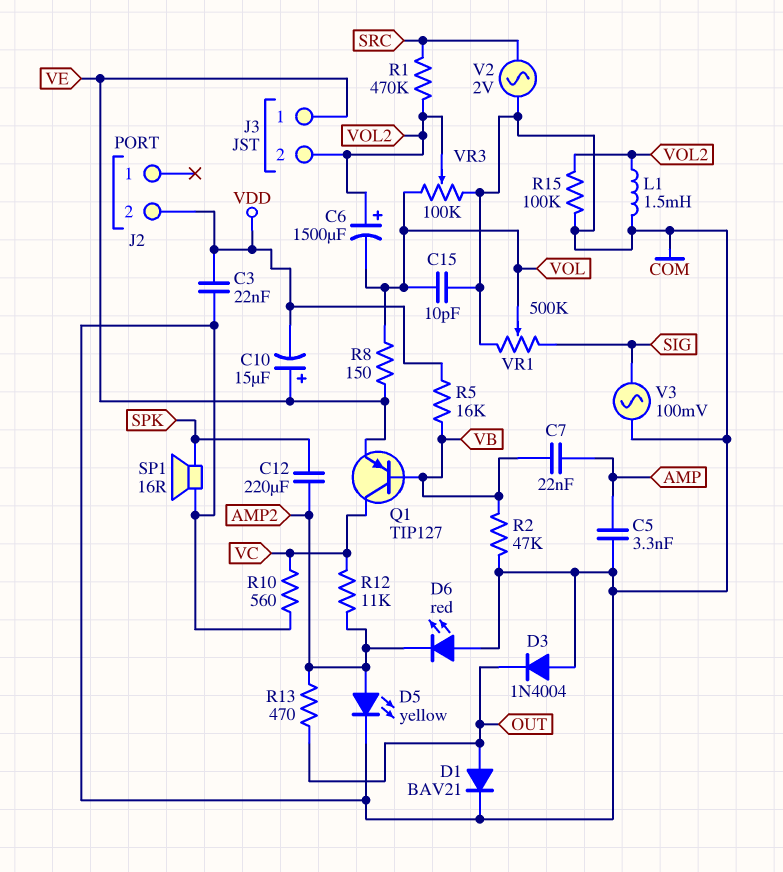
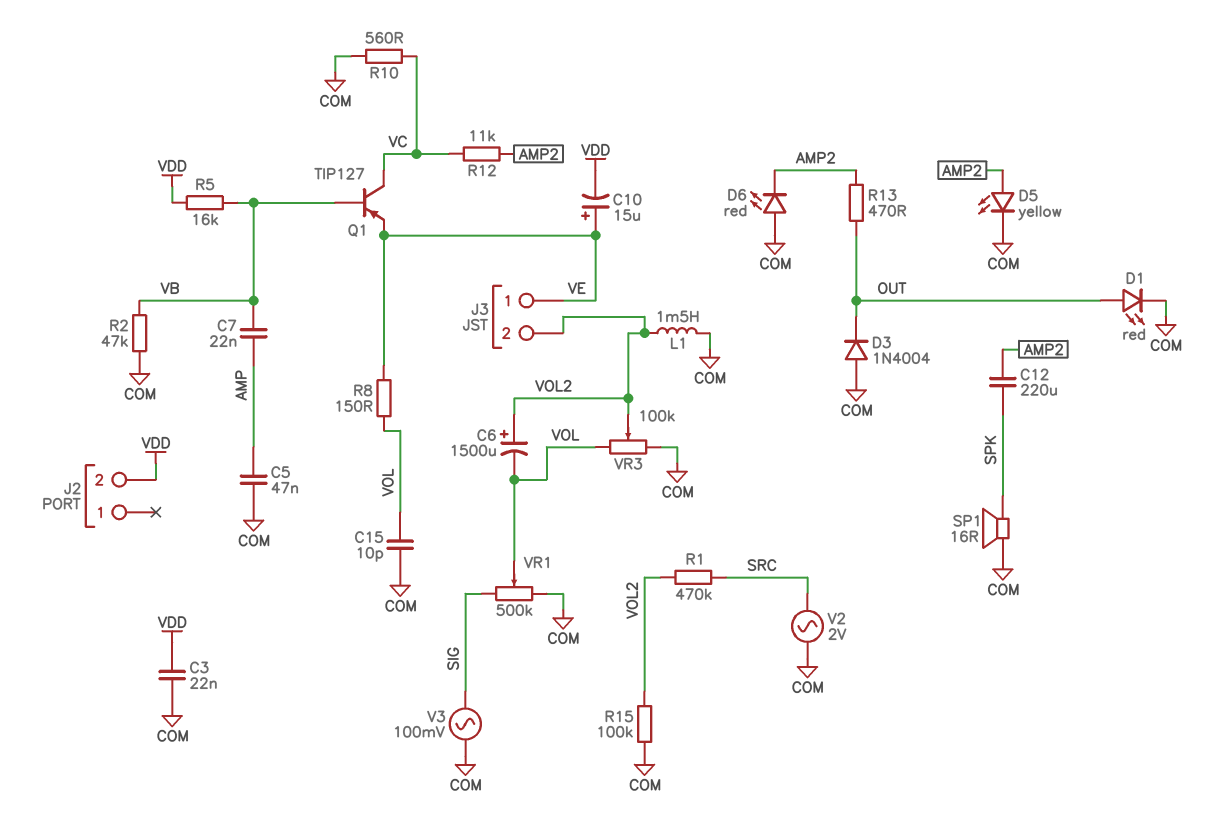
C5: 3.3nF (AMP, COM) -> 47nF (AMP, COM)
D1: diode BAV21 (A OUT, K COM) -> LED red (A OUT, K COM)

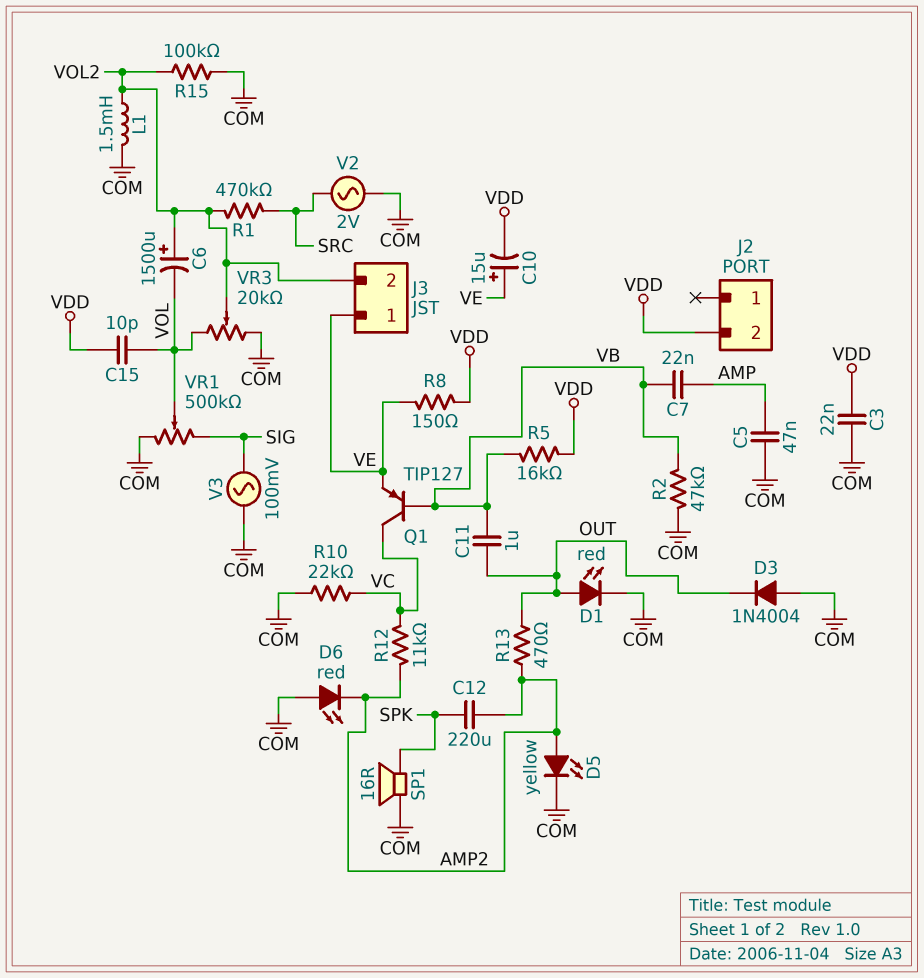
C11: none -> 1uF (OUT, VB)
C15: 10pF (COM, VOL) -> 10pF (VDD, VOL)
R8: 150 (VE, VOL) -> 150 (VDD, VE)
R10: 560 (COM, VC) -> 22k (COM, VC)
VR3: 100k (COM, VOL, wiper VOL2) -> 20k (COM, VOL, wiper VOL2)

